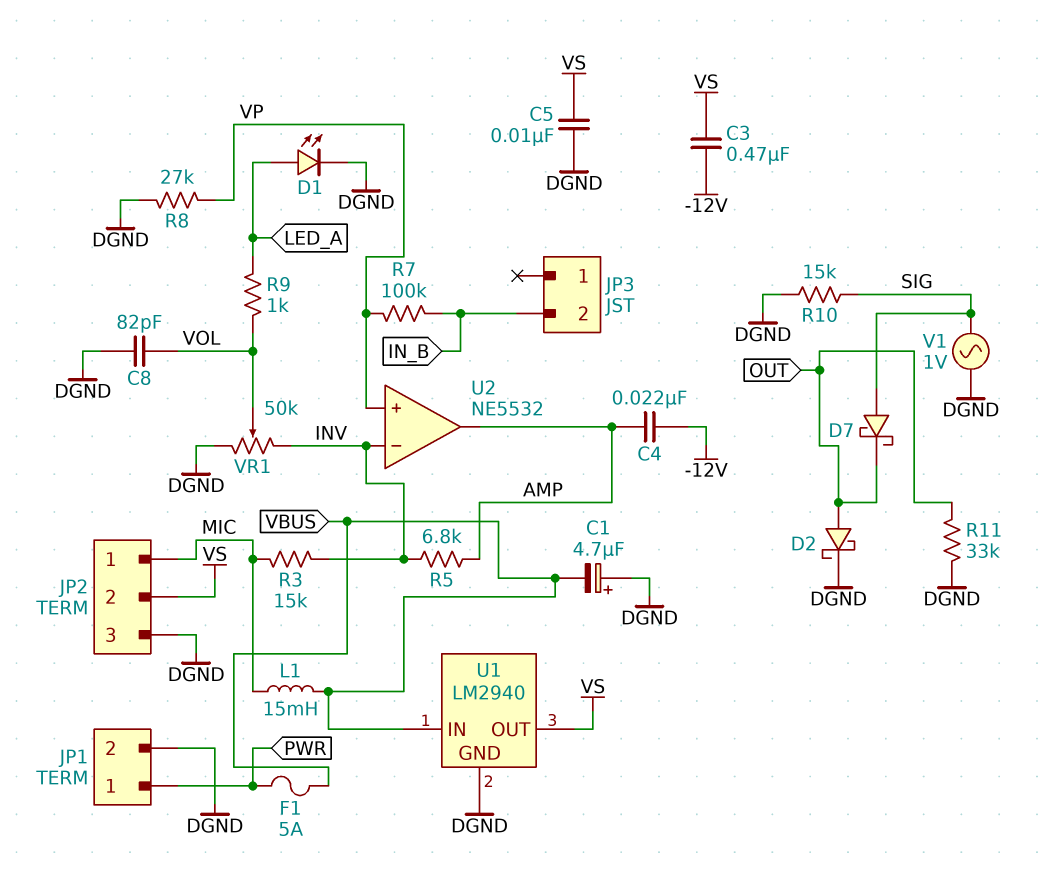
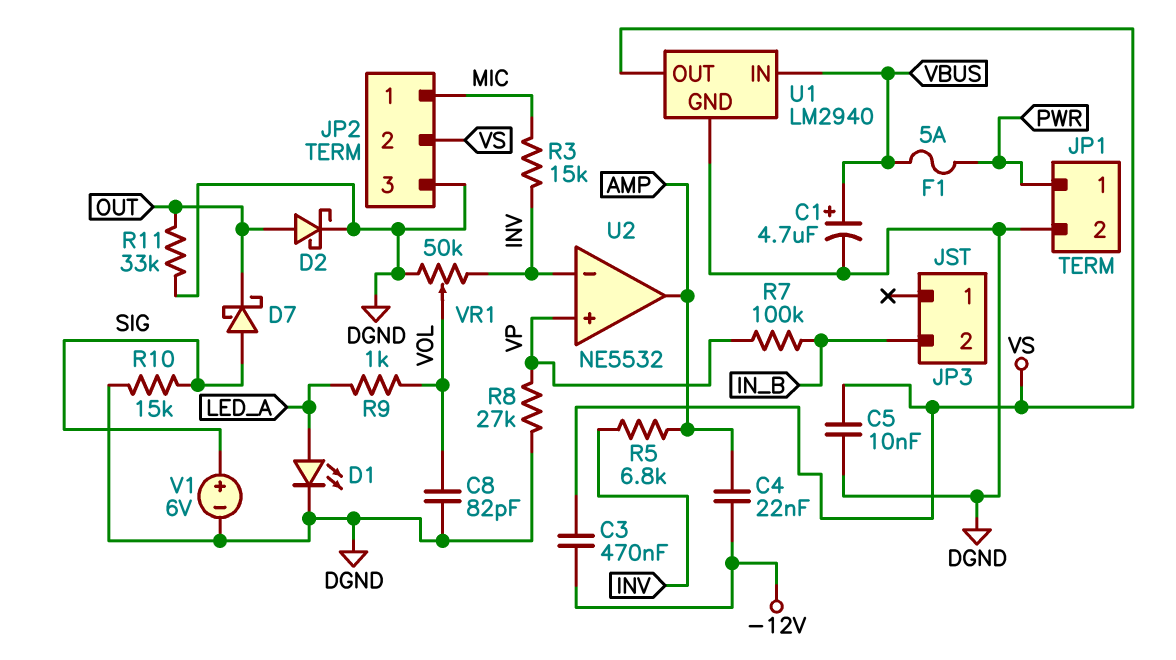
C1: 4.7uF (plus DGND, minus VBUS) -> 4.7uF (plus VBUS, minus DGND)
L1: 15mH (MIC, VBUS) -> none
V1: AC 1V (DGND, SIG) -> 6V (plus SIG, minus DGND)

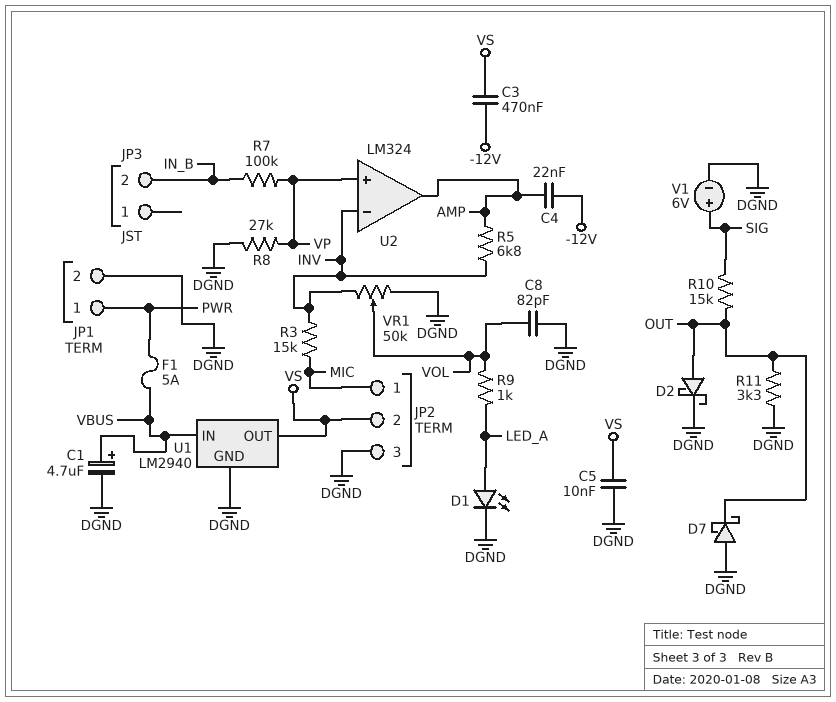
D7: schottky (A SIG, K OUT) -> schottky (A DGND, K OUT)
R10: 15k (DGND, SIG) -> 15k (OUT, SIG)
R11: 33k (DGND, OUT) -> 3.3k (DGND, OUT)
U2: NE5532 -> LM324

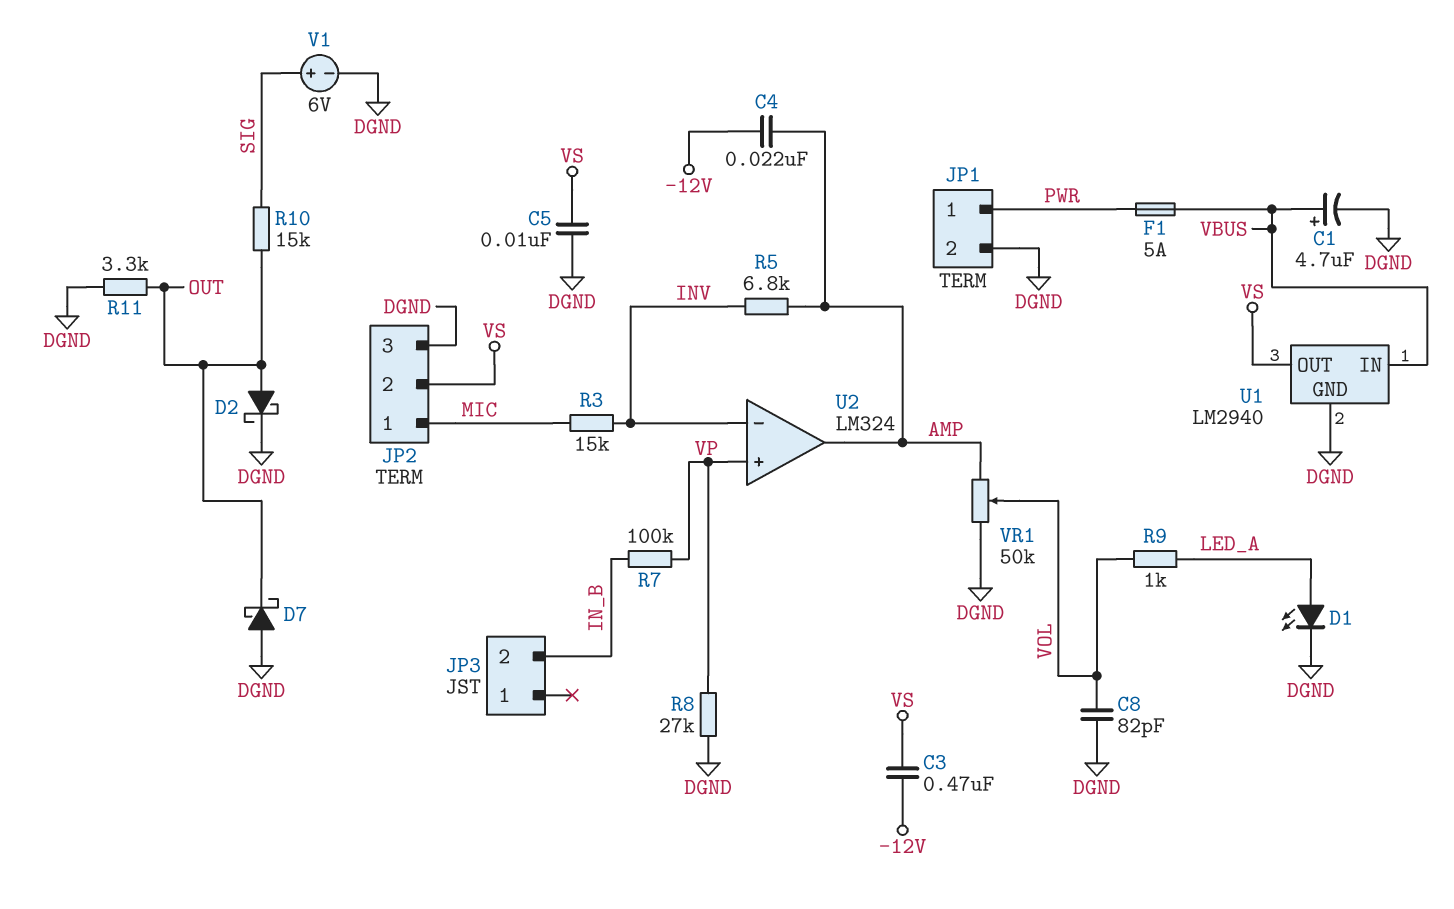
VR1: 50k (DGND, INV, wiper VOL) -> 50k (AMP, DGND, wiper VOL)

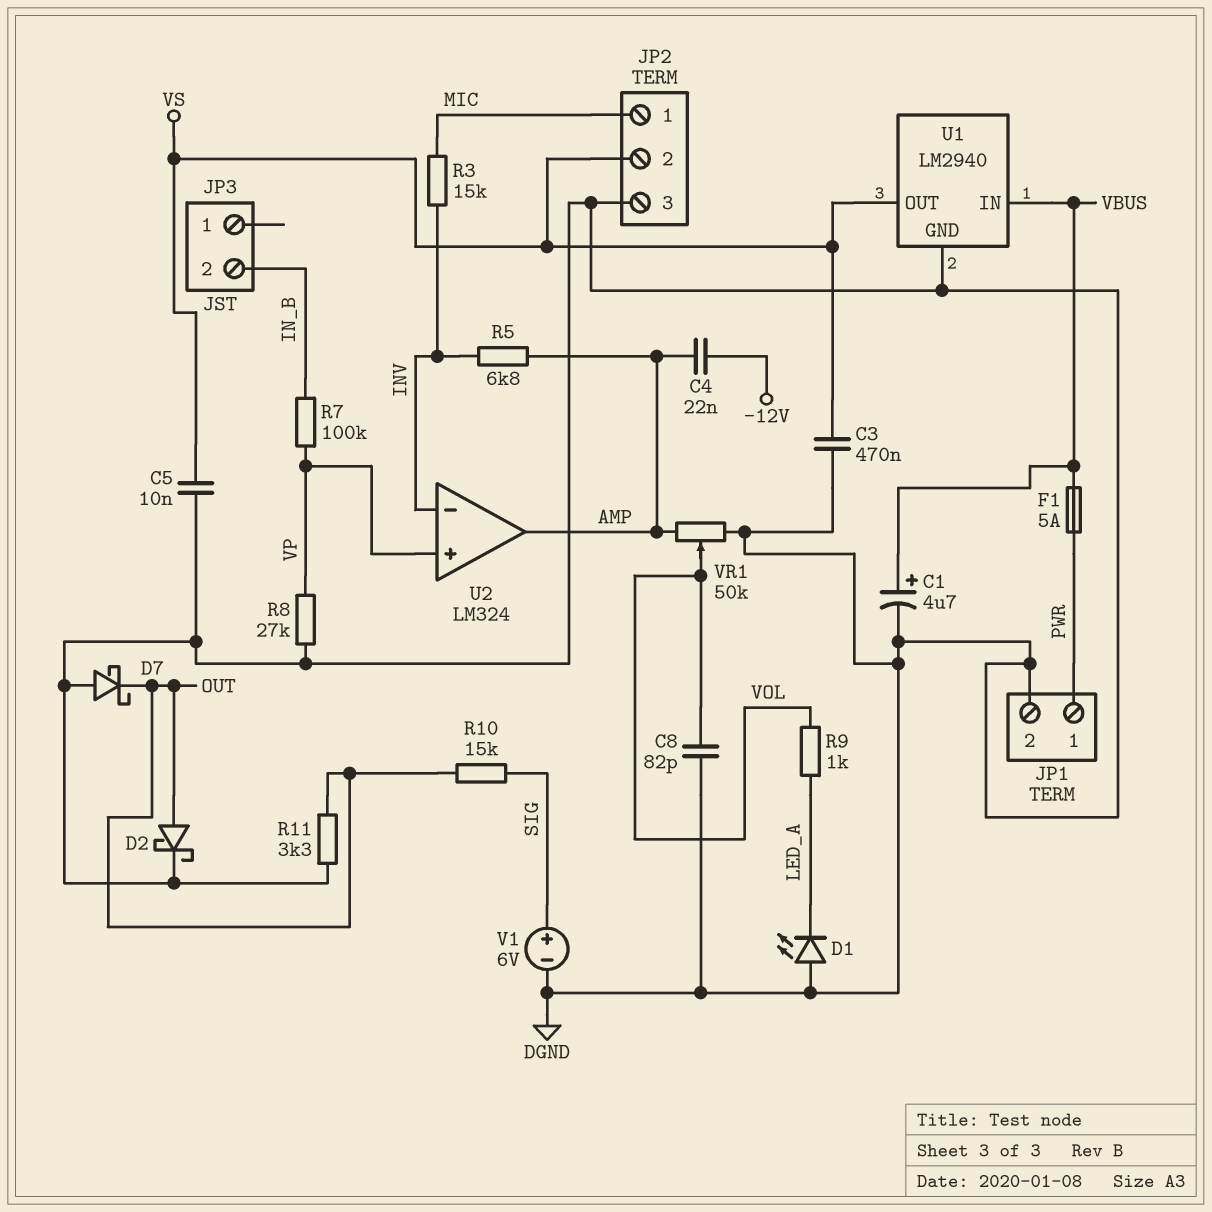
C3: 470nF (-12V, VS) -> 470nF (DGND, VS)
D1: LED (A LED_A, K DGND) -> LED (A DGND, K LED_A)

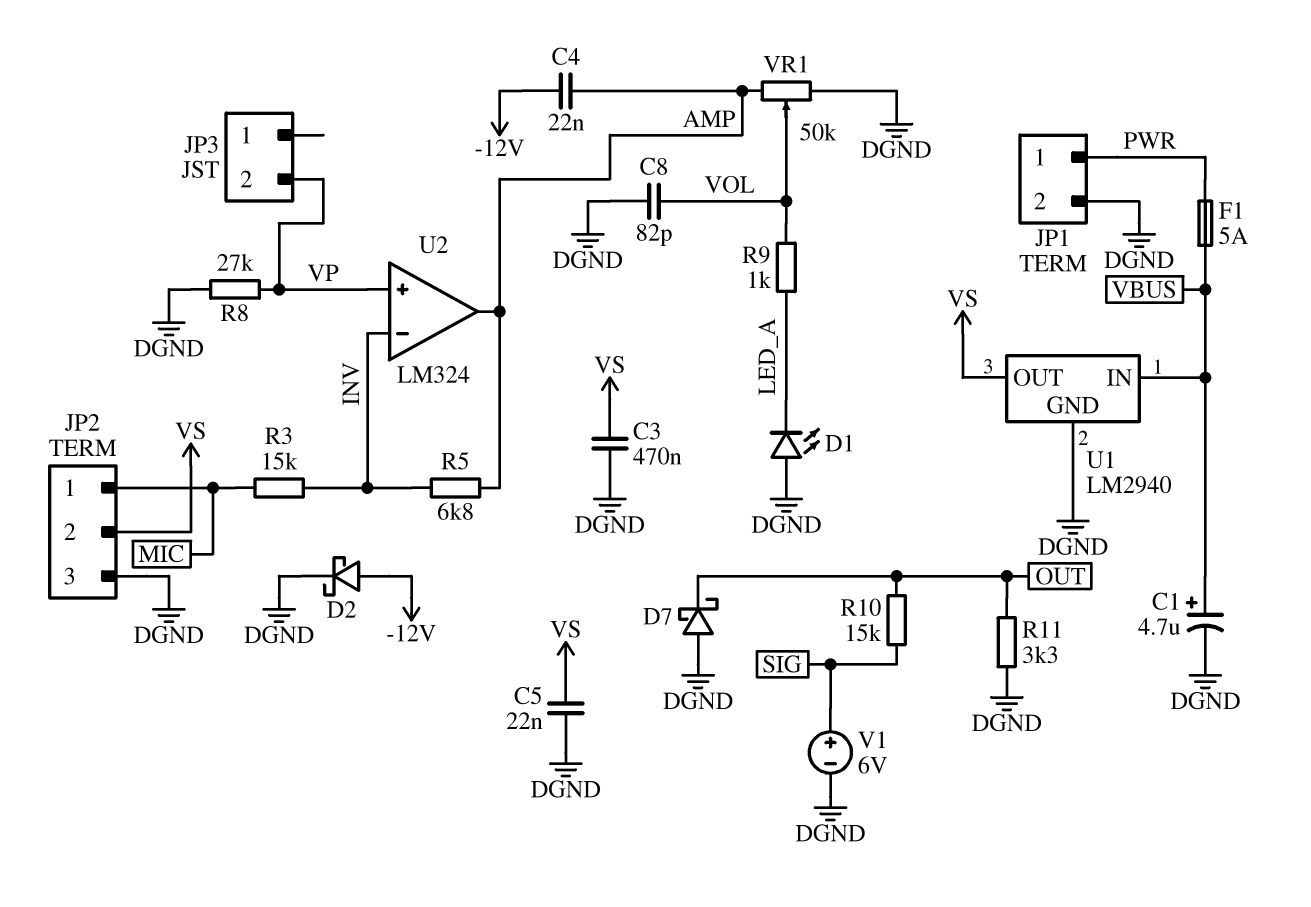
C5: 10nF (DGND, VS) -> 22nF (DGND, VS)
D2: schottky (A OUT, K DGND) -> schottky (A -12V, K DGND)
JP3 pin 2: IN_B -> VP
R7: 100k (IN_B, VP) -> none

